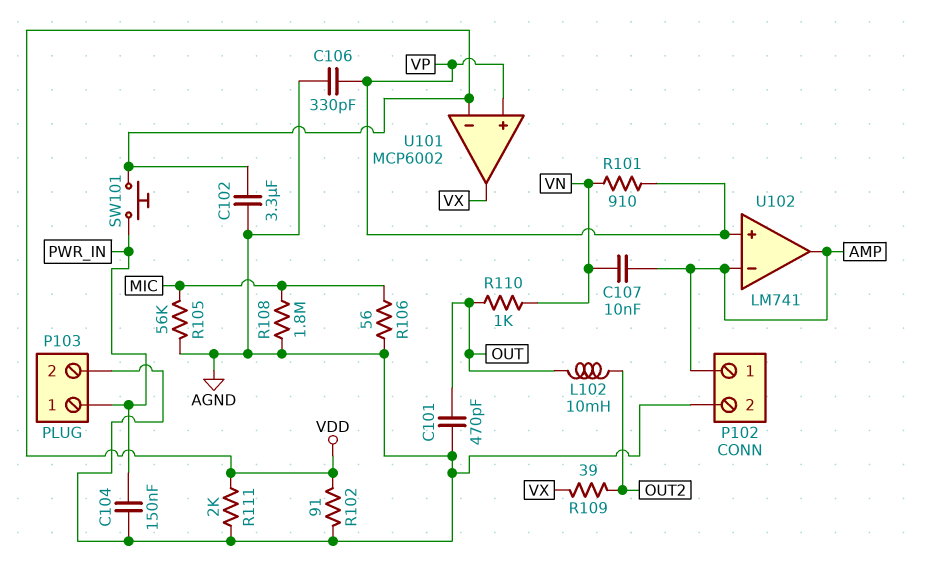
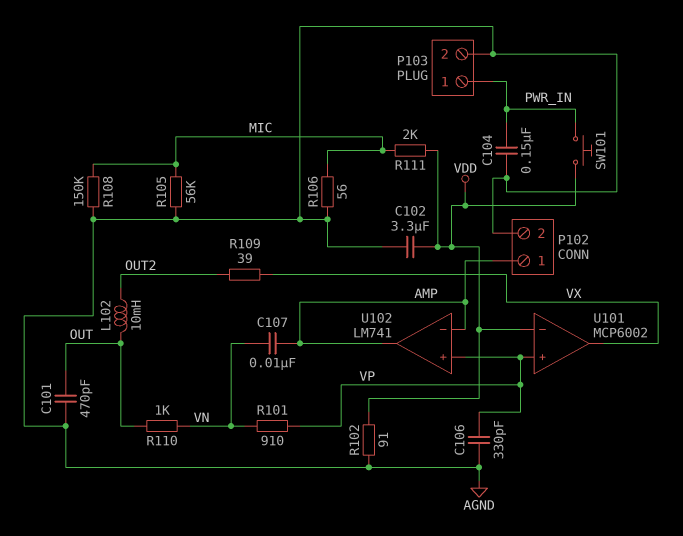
R108: 1.8M (AGND, MIC) -> 150k (AGND, MIC)
R111: 2k (AGND, VDD) -> 2k (MIC, VDD)

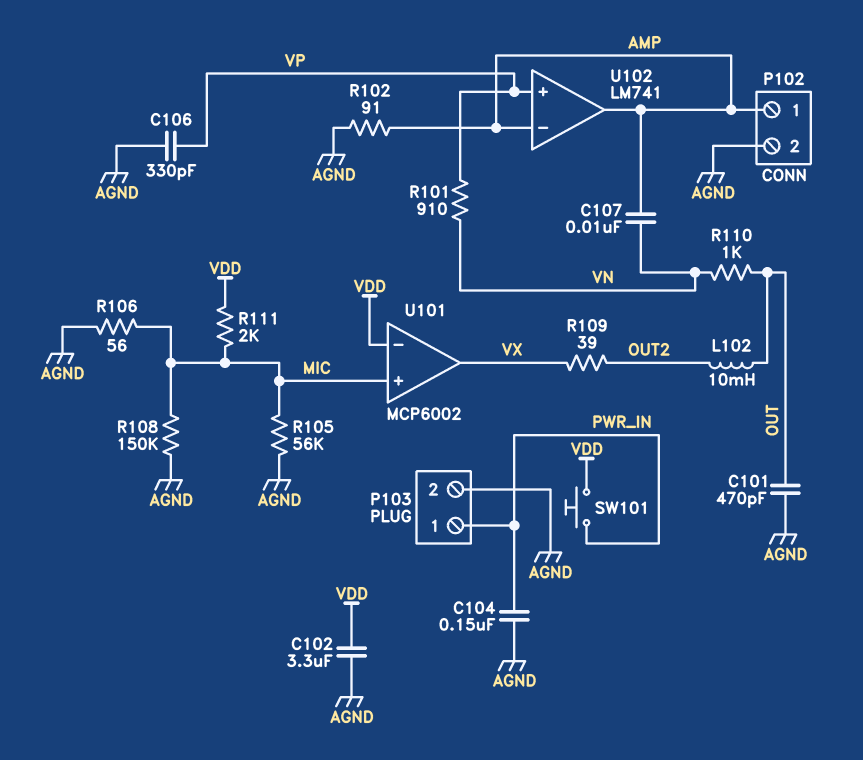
R102: 91 (AGND, VDD) -> 91 (AGND, AMP)
U101 pin in+: VP -> MIC

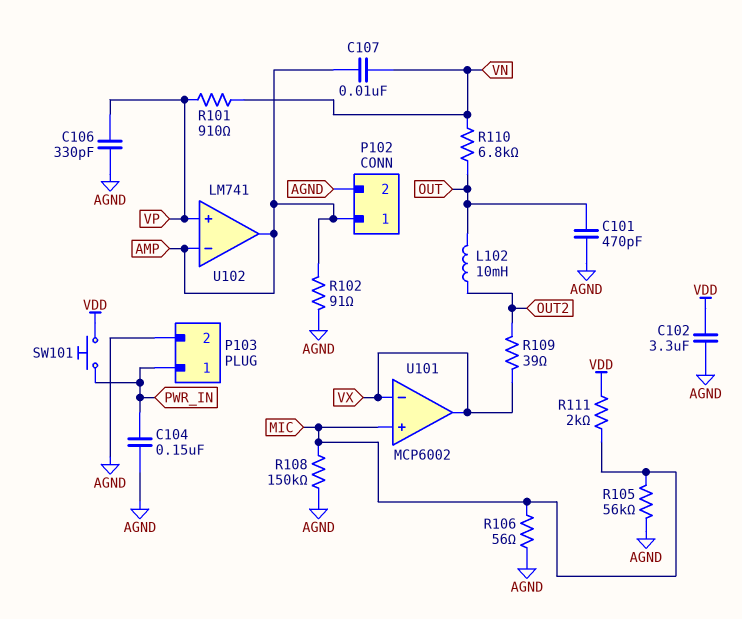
R110: 1k (OUT, VN) -> 6.8k (OUT, VN)
U101 pin in-: VDD -> VX

